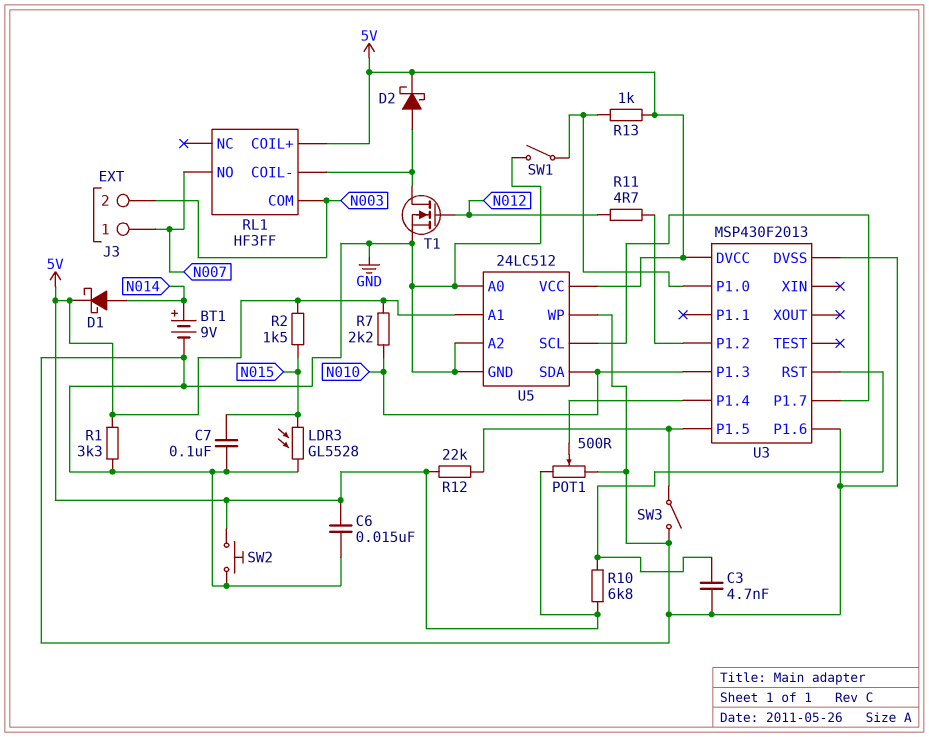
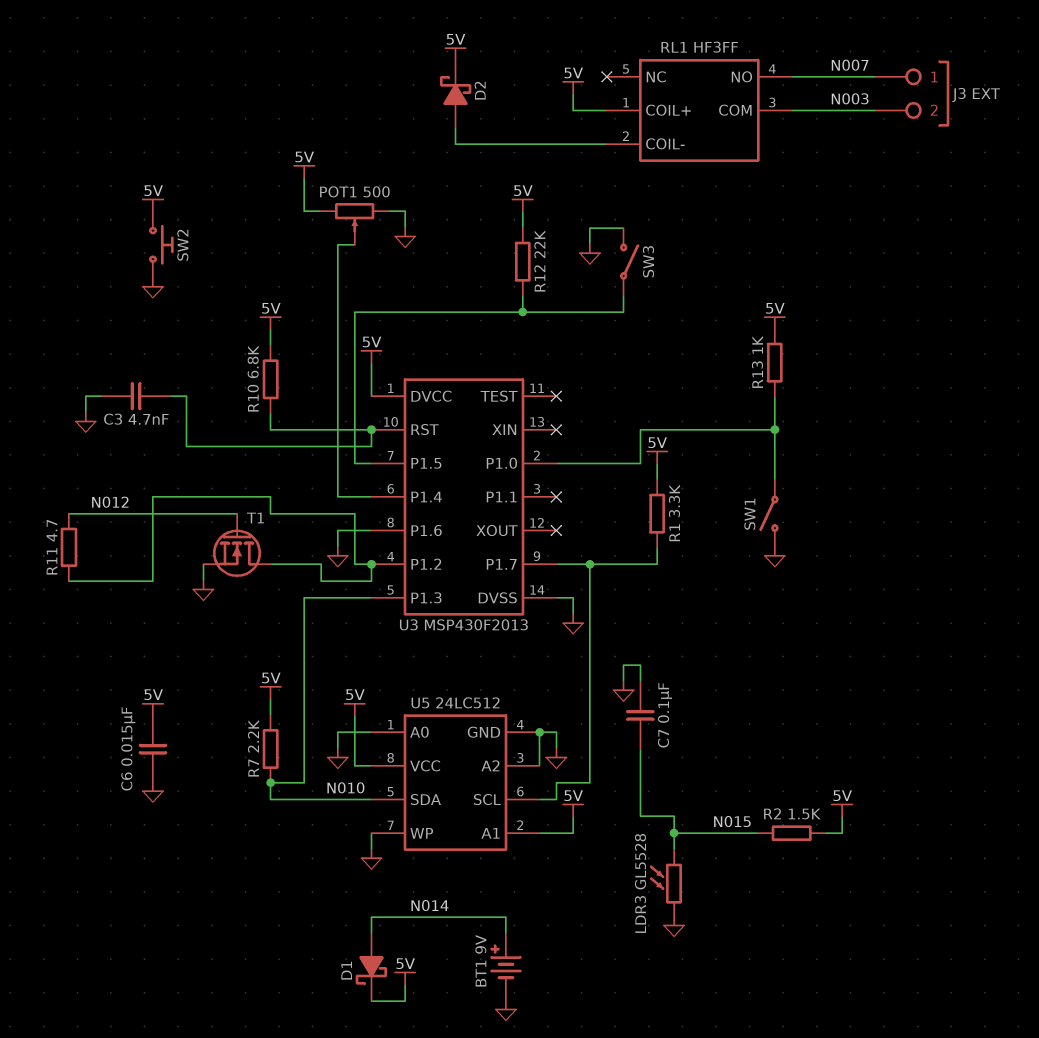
R1: 3.3k (5V, GND) -> 3.3k (5V, U3/P1.7)
T1: NMOS (G N012, D RL1/COIL-, S GND) -> NMOS (G N012, D U3/P1.2, S GND)

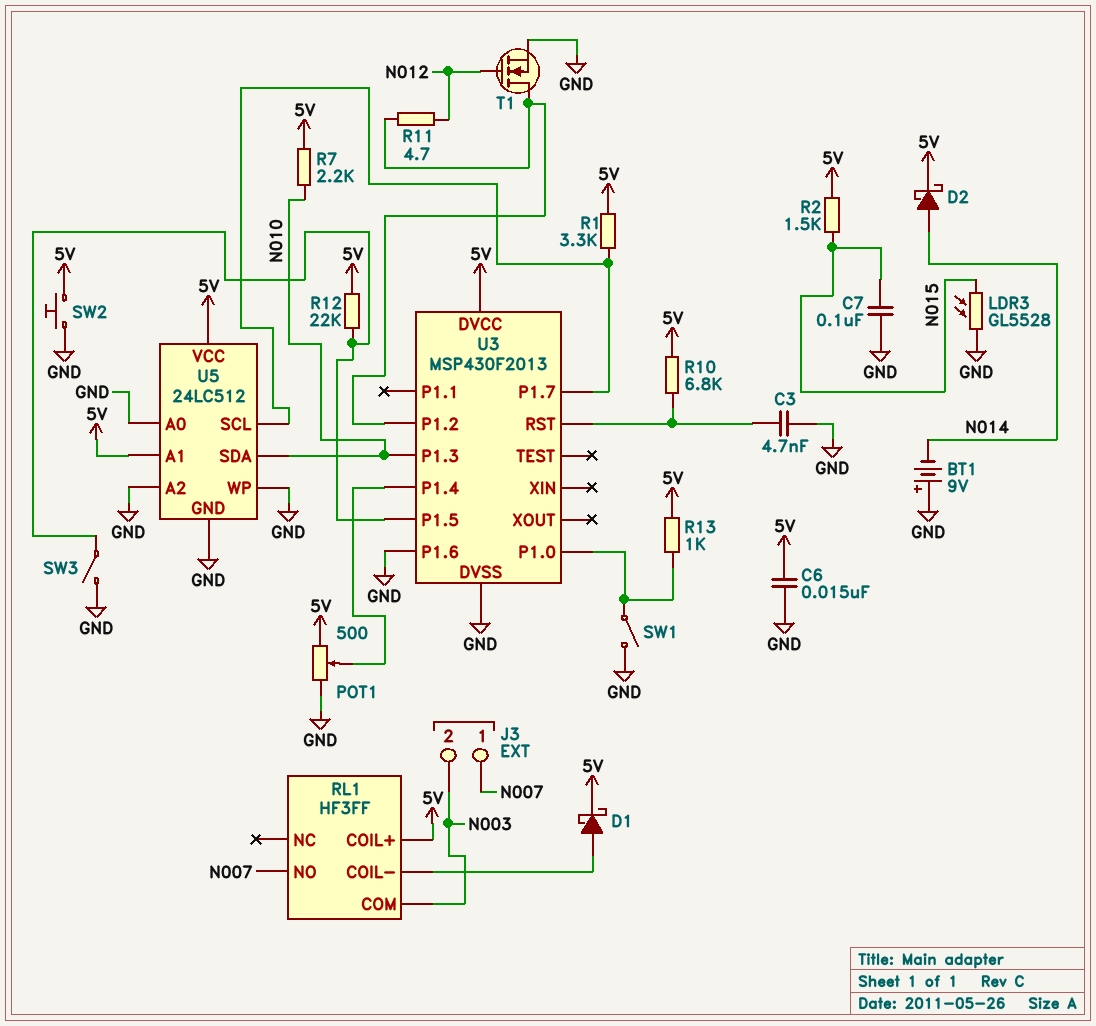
BT1: 9V (plus N014, minus GND) -> 9V (plus GND, minus N014)
D1: schottky (A N014, K 5V) -> schottky (A RL1/COIL-, K 5V)
D2: schottky (A RL1/COIL-, K 5V) -> schottky (A N014, K 5V)

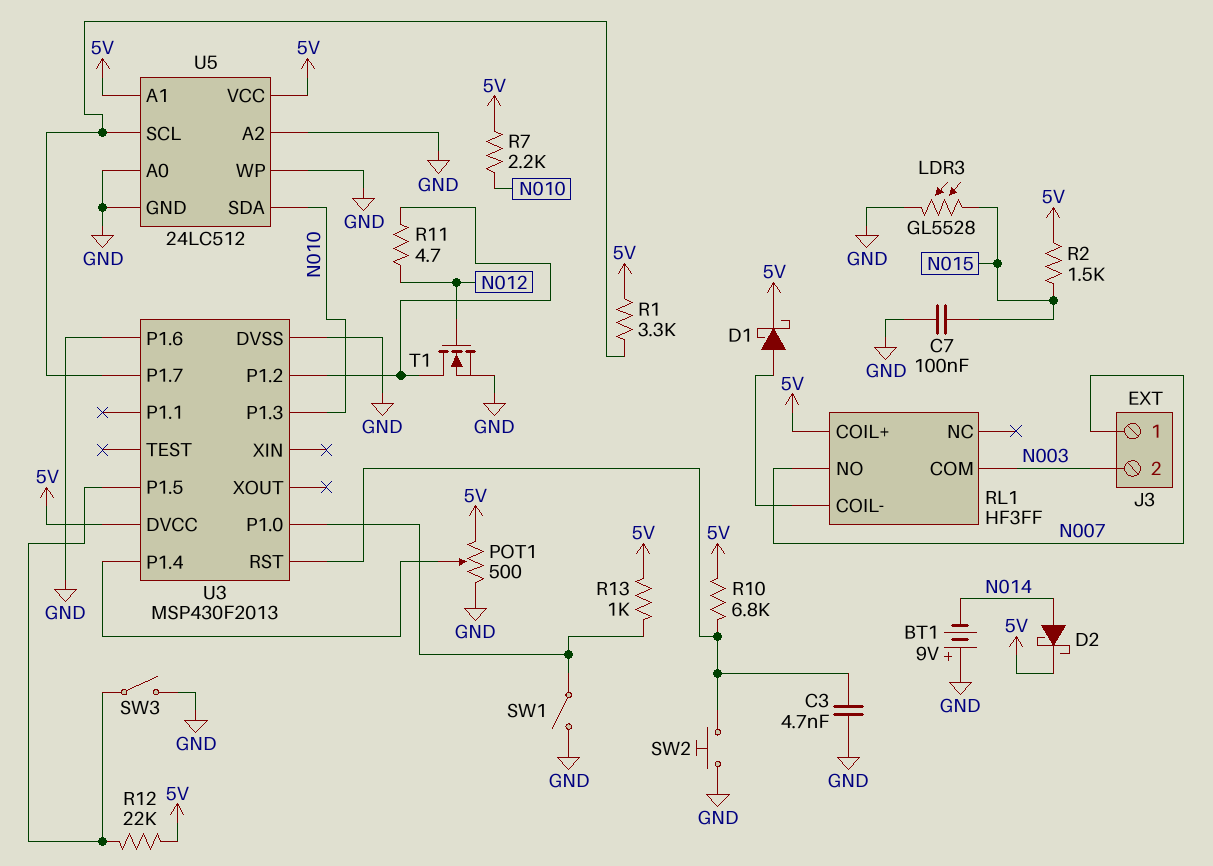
C6: 15nF (5V, GND) -> none
SW2: button (5V, GND) -> button (GND, U3/RST)

